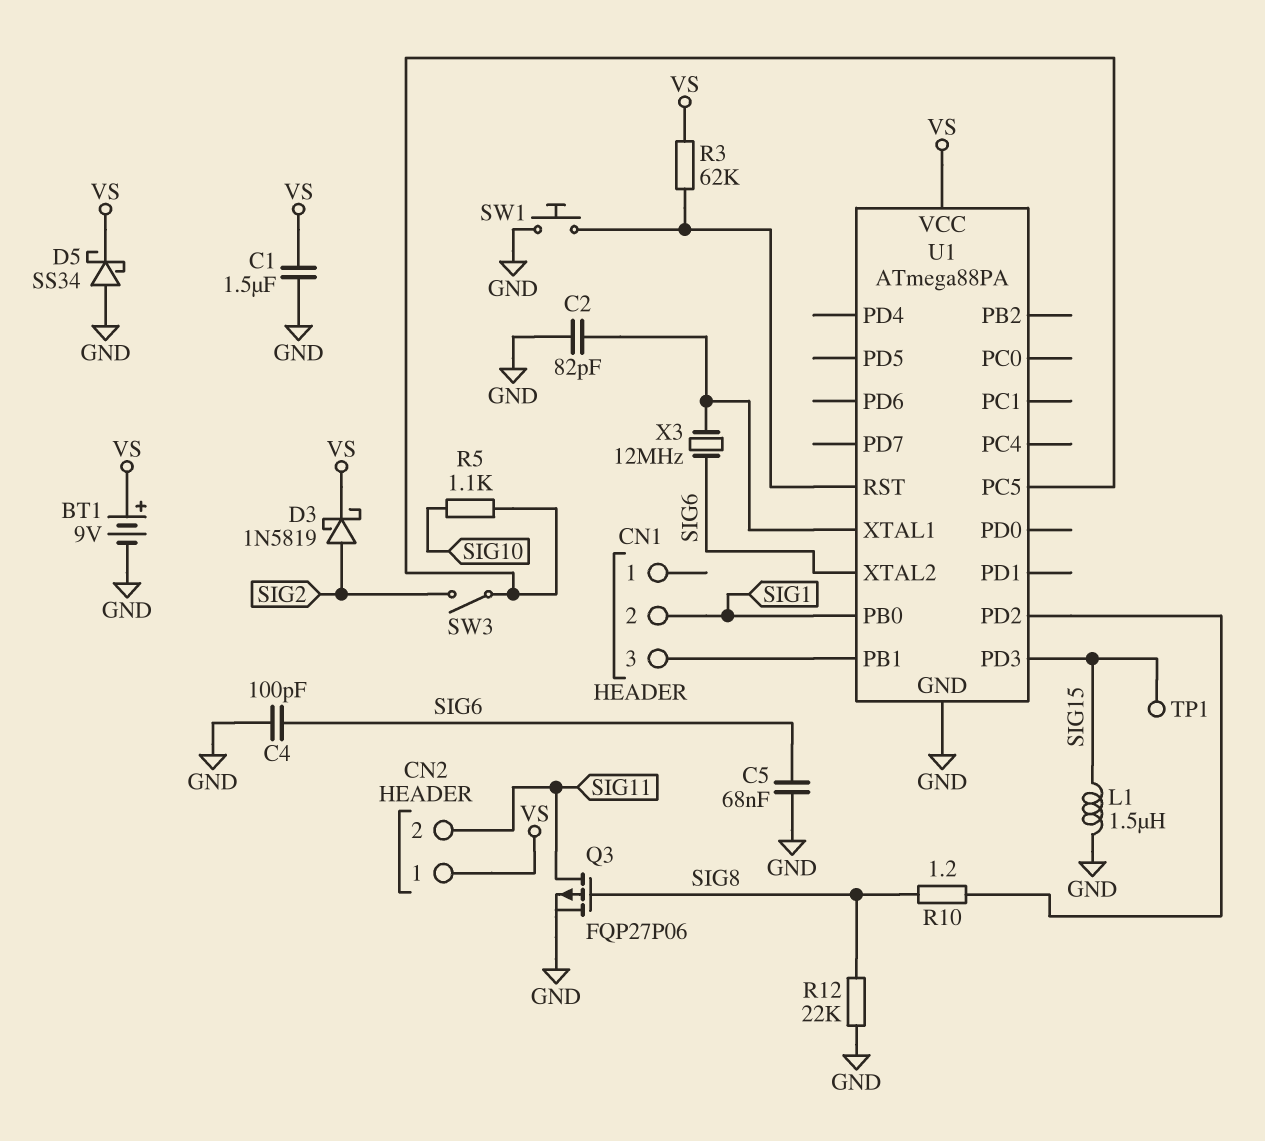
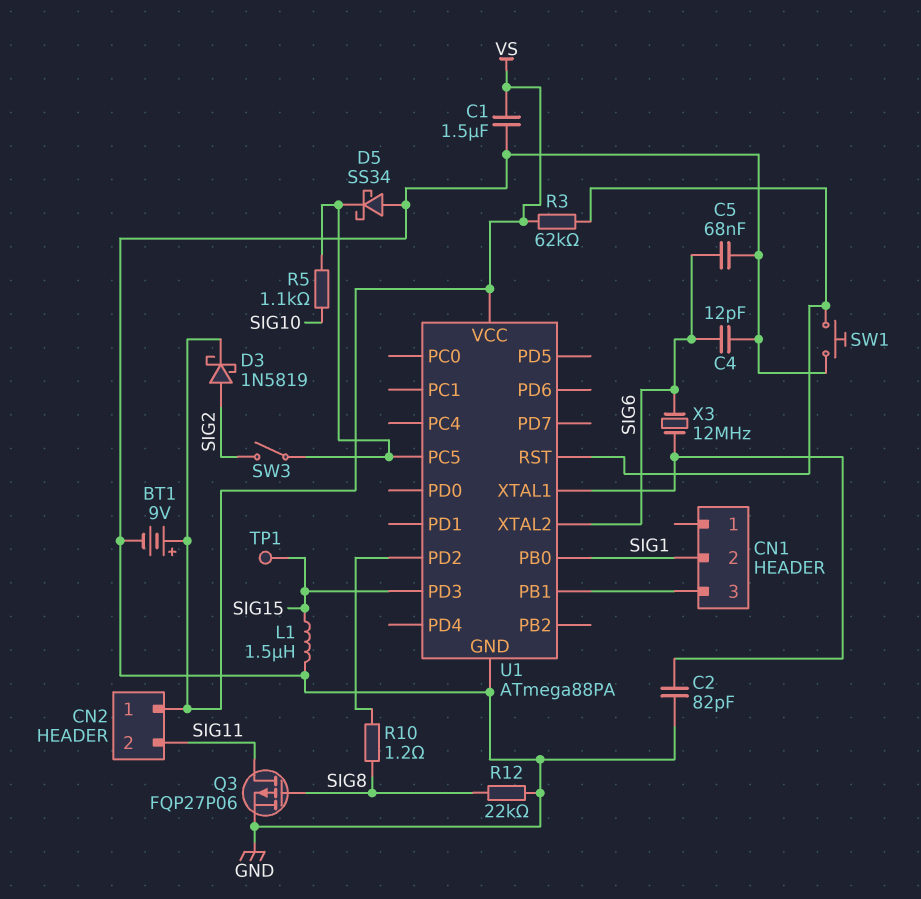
C4: 100pF (GND, SIG6) -> 12pF (GND, SIG6)
D5: schottky SS34 (A GND, K VS) -> schottky SS34 (A GND, K U1/PC5)

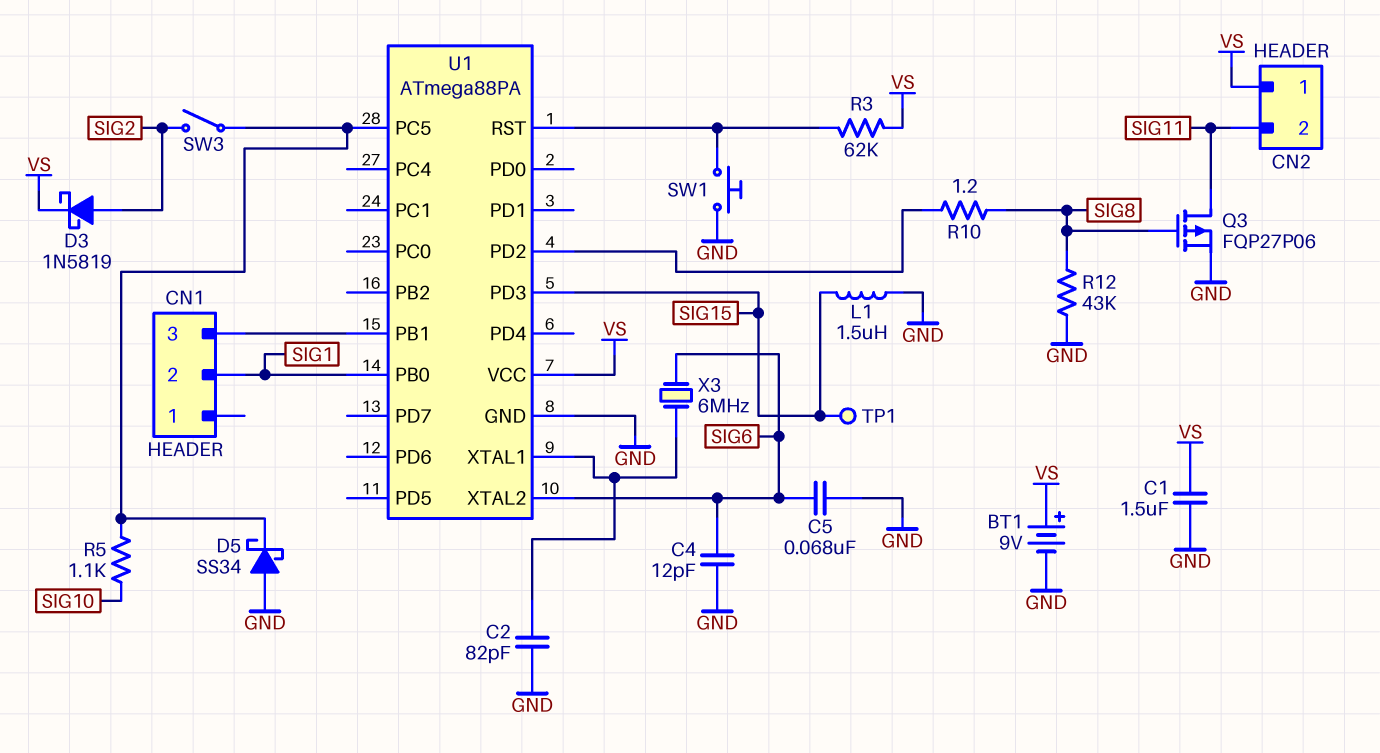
R12: 22k (GND, SIG8) -> 43k (GND, SIG8)
X3: 12MHz (SIG6, U1/XTAL1) -> 6MHz (SIG6, U1/XTAL1)

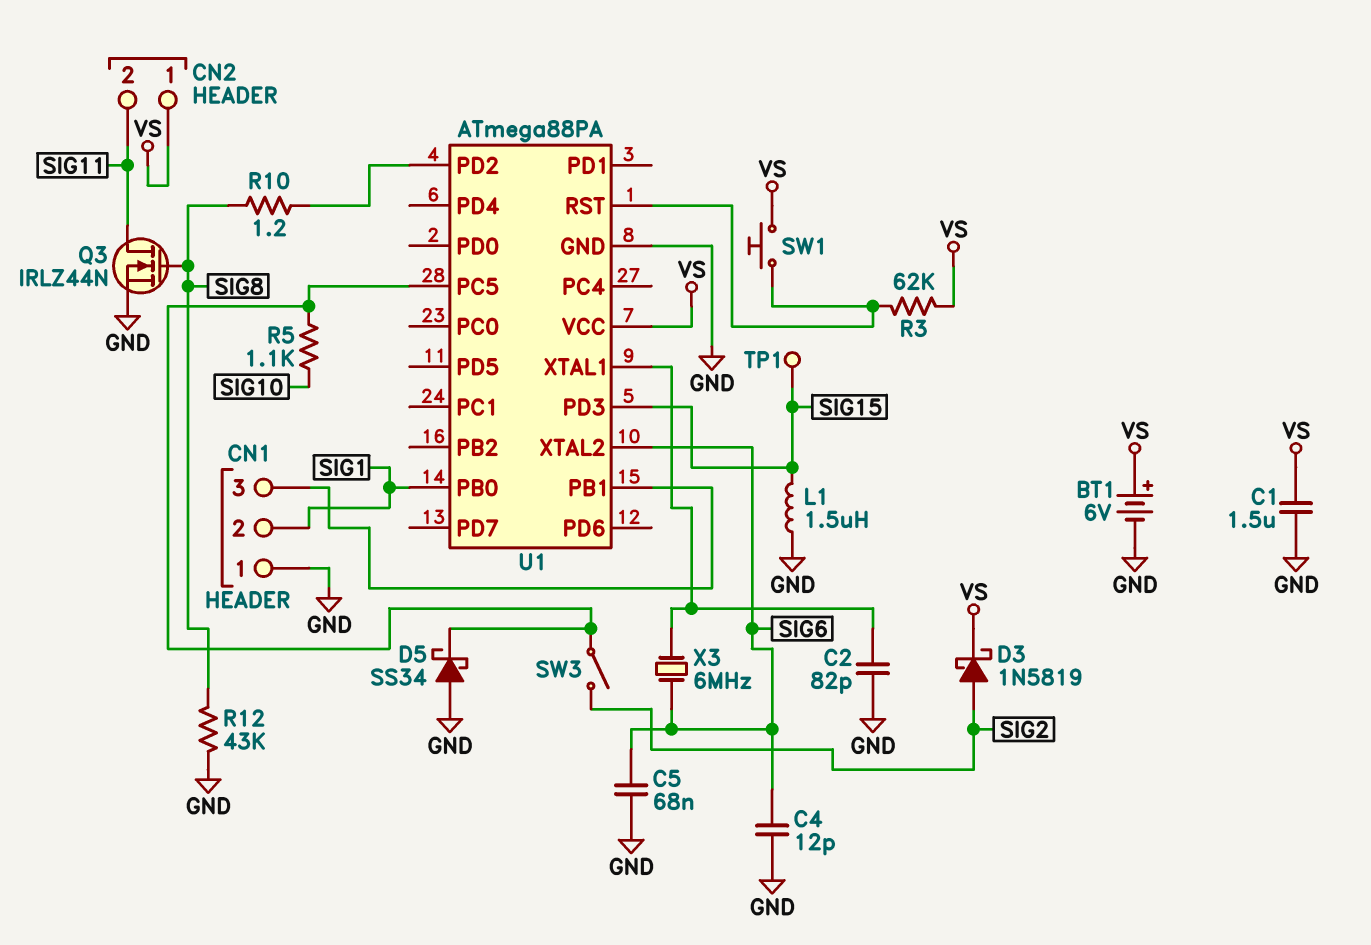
BT1: 9V (plus VS, minus GND) -> 6V (plus VS, minus GND)
CN1 pin 1: none -> GND
Q3: PMOS FQP27P06 (G SIG8, D SIG11, S GND) -> NMOS IRLZ44N (G SIG8, D SIG11, S GND)
SW1: button (GND, U1/RST) -> button (U1/RST, VS)

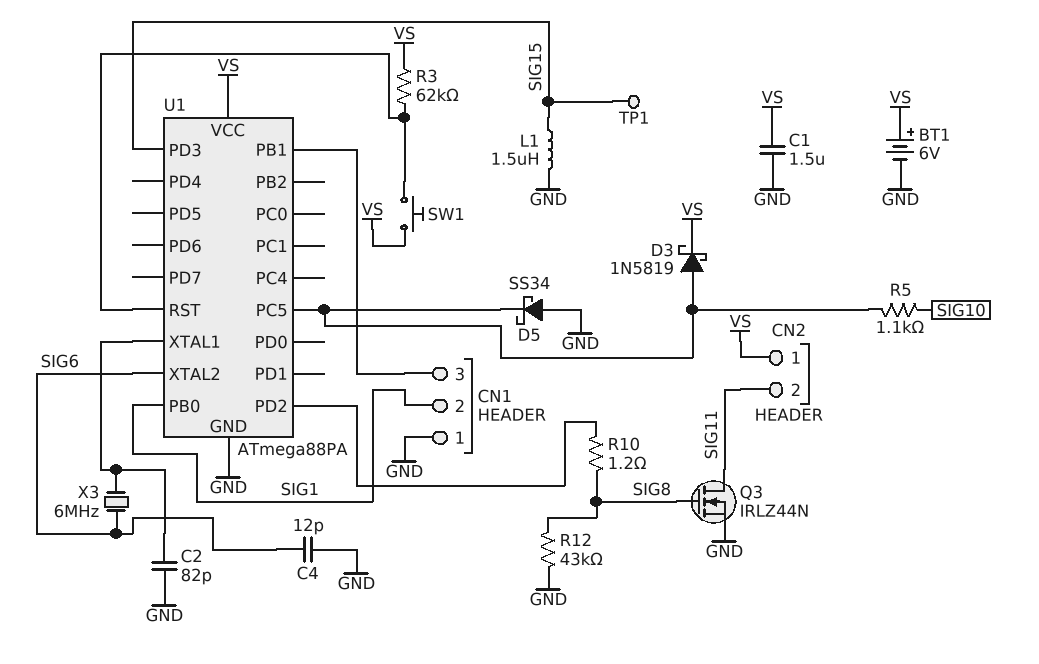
C5: 68nF (GND, SIG6) -> none
D3: schottky 1N5819 (A SIG2, K VS) -> schottky 1N5819 (A U1/PC5, K VS)
SW3: switch (SIG2, U1/PC5) -> none

